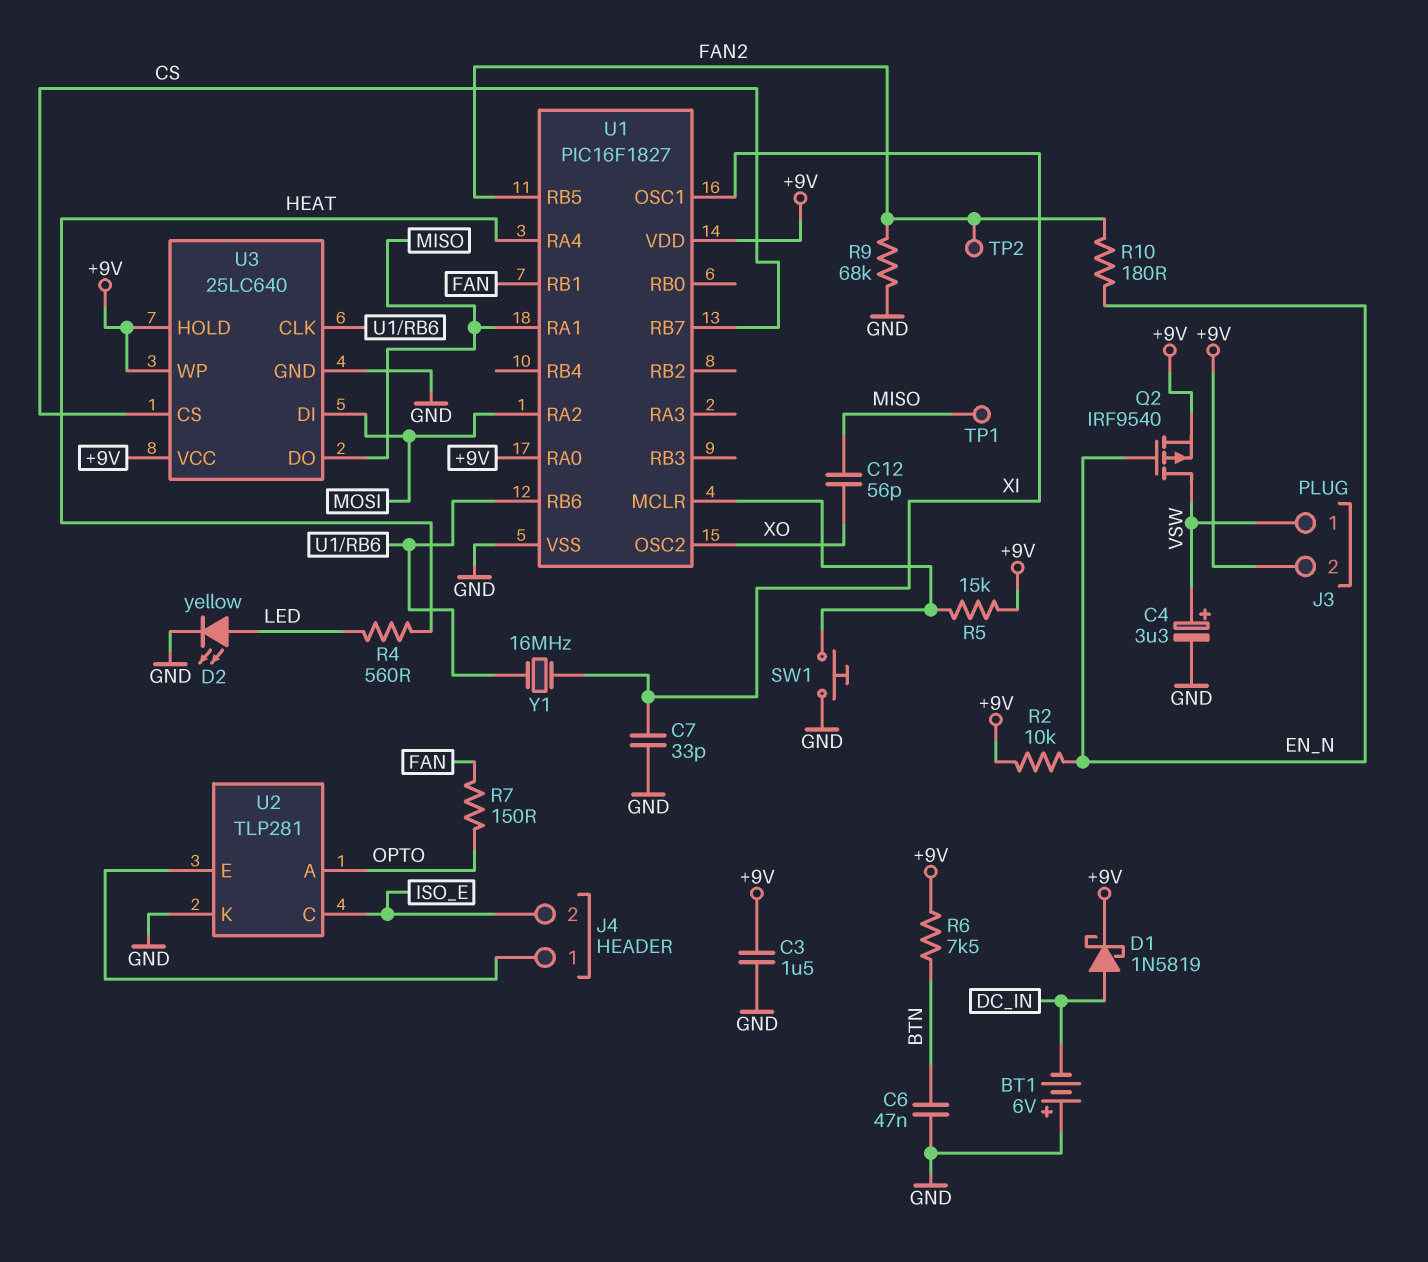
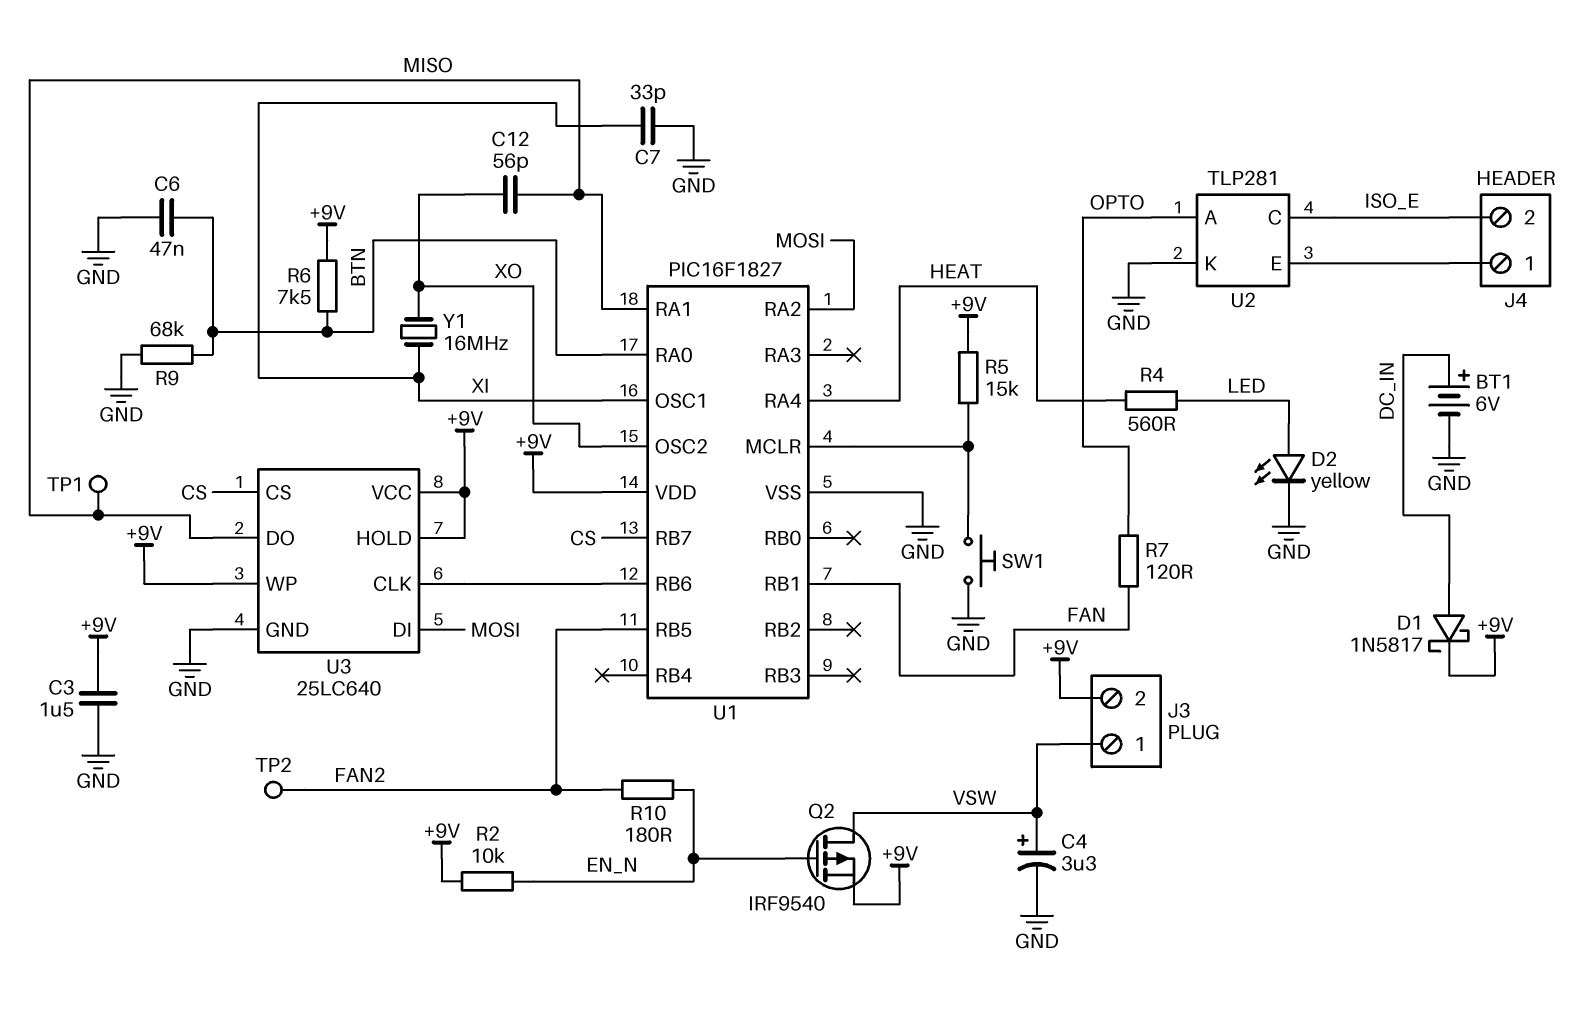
BT1: 6V (plus GND, minus DC_IN) -> 6V (plus DC_IN, minus GND)
D1: schottky 1N5819 (A DC_IN, K +9V) -> schottky 1N5817 (A DC_IN, K +9V)
R7: 150 (FAN, OPTO) -> 120 (FAN, OPTO)
R9: 68k (FAN2, GND) -> 68k (BTN, GND)
U1 pin RA0: +9V -> BTN
Y1: 16MHz (U1/RB6, XI) -> 16MHz (XI, XO)

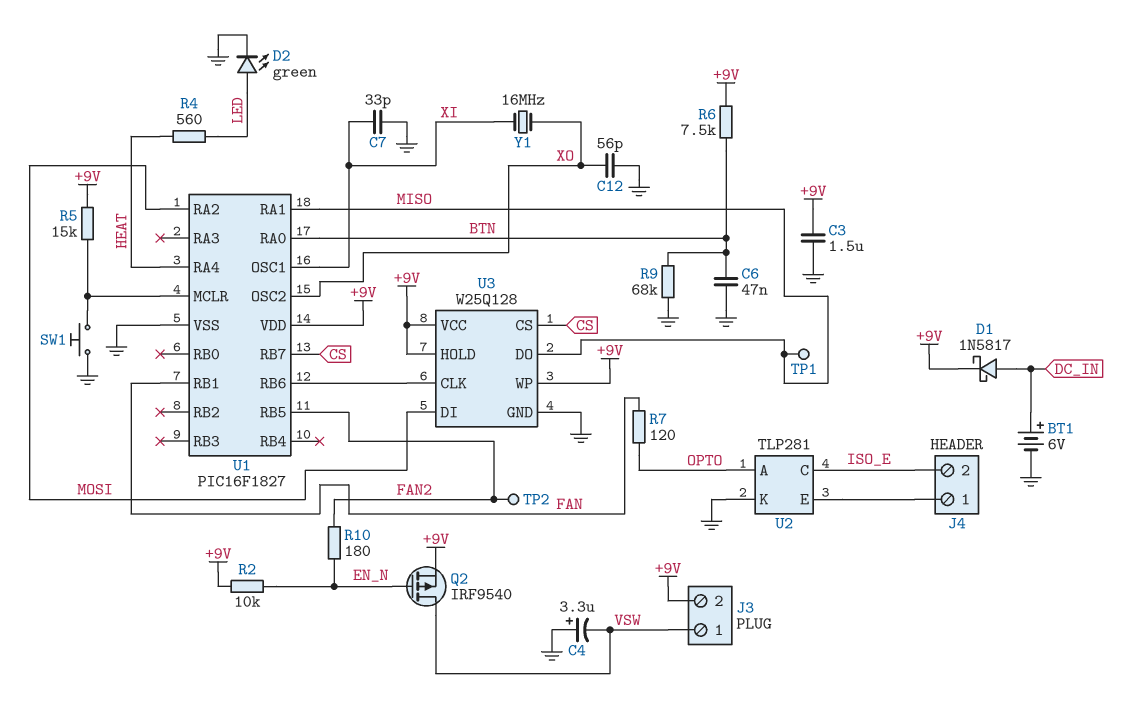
C4: 3.3uF (plus VSW, minus GND) -> 3.3uF (plus GND, minus VSW)
C12: 56pF (MISO, XO) -> 56pF (GND, XO)
D2: LED yellow (A LED, K GND) -> LED green (A LED, K GND)
U3: 25LC640 -> W25Q128

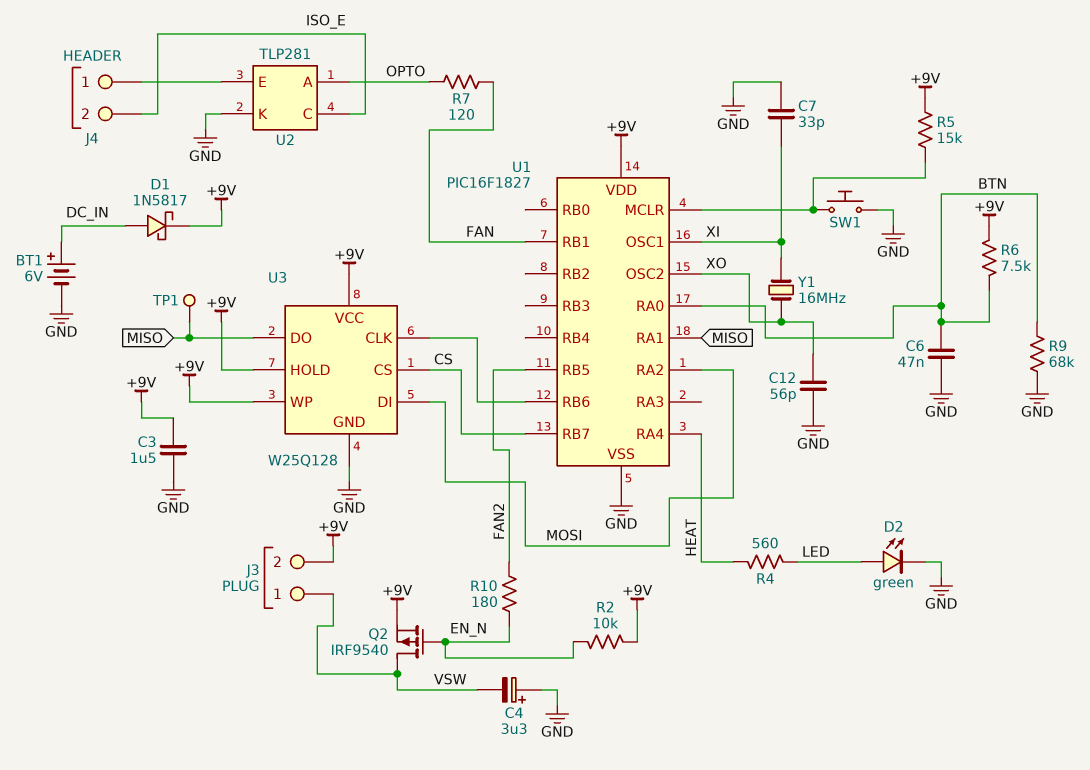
TP2: test point (FAN2) -> none

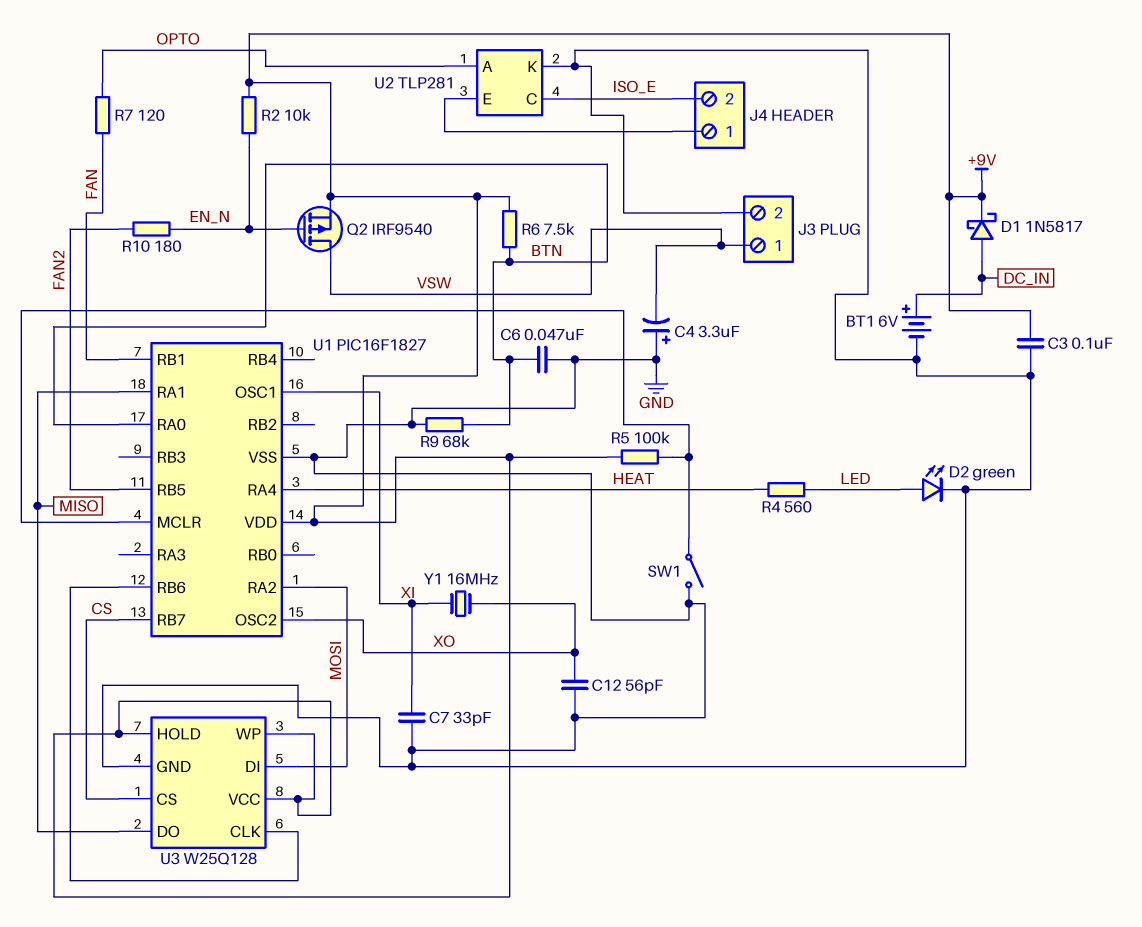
C3: 1.5uF (+9V, GND) -> 100nF (+9V, GND)
J3 pin 2: +9V -> GND
R5: 15k (+9V, U1/MCLR) -> 100k (+9V, U1/MCLR)
SW1: button (GND, U1/MCLR) -> switch (GND, U1/MCLR)
TP1: test point (MISO) -> none

